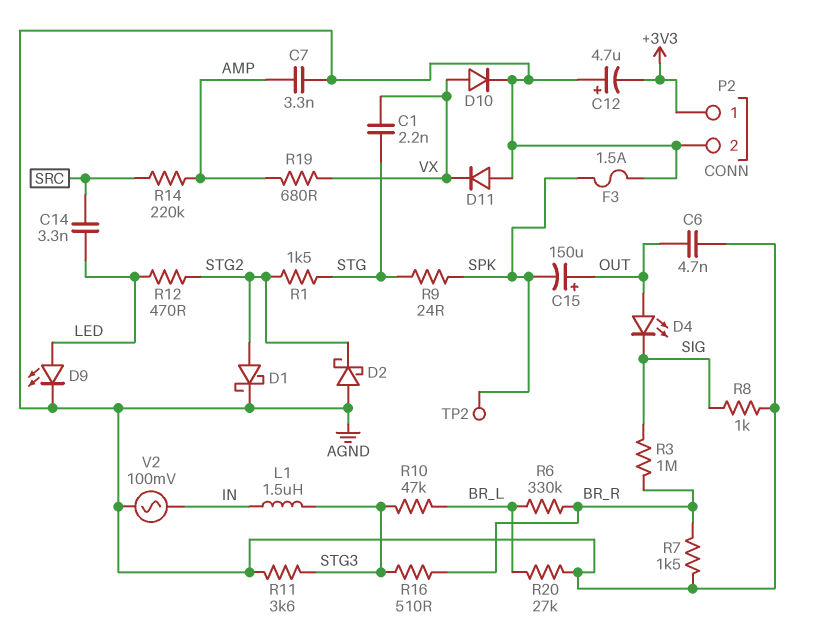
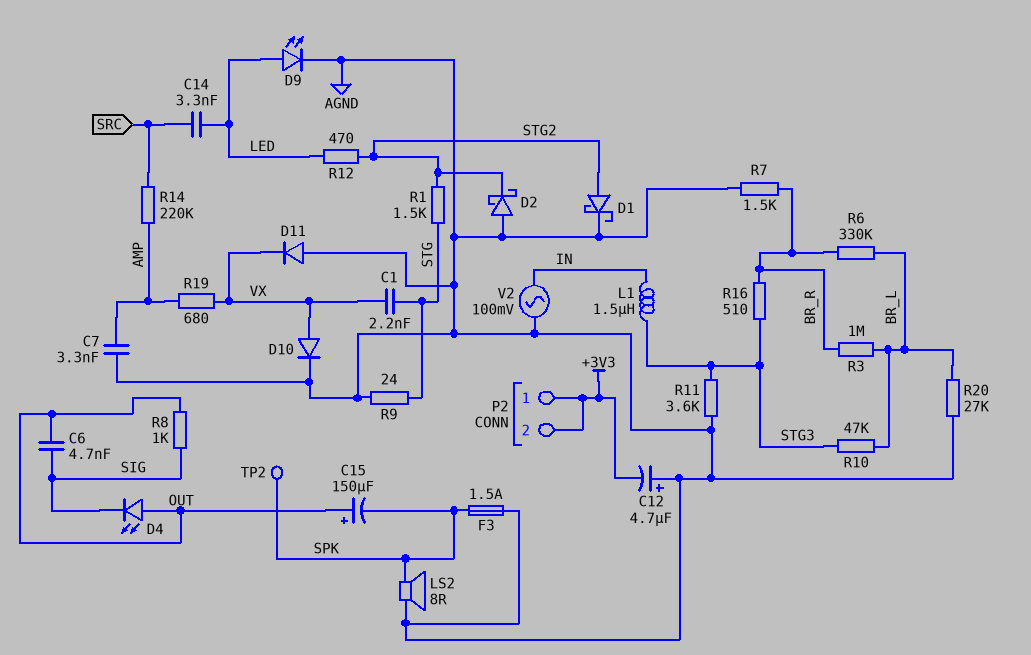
C6: 4.7nF (AGND, OUT) -> 4.7nF (OUT, SIG)
LS2: none -> speaker 8R (AGND, SPK)
P2 pin 2: AGND -> +3V3
R3: 1M (BR_R, SIG) -> 1M (BR_L, BR_R)
R8: 1k (AGND, SIG) -> 1k (OUT, SIG)
R9: 24 (SPK, STG) -> 24 (AGND, STG)

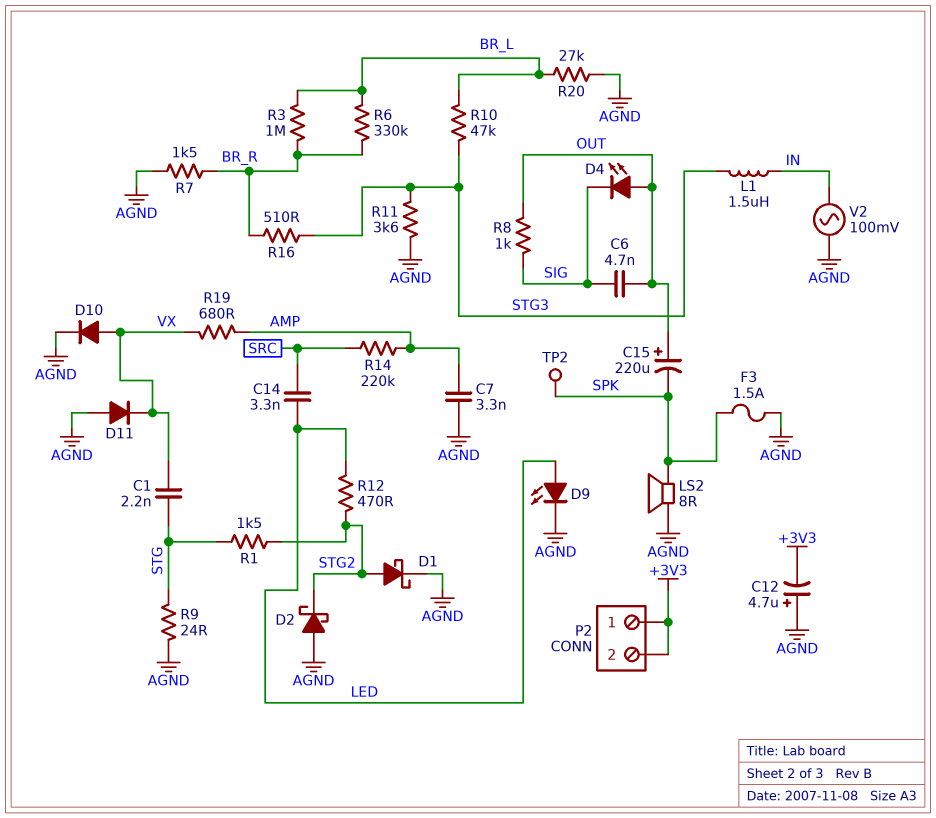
C15: 150uF (plus OUT, minus SPK) -> 220uF (plus OUT, minus SPK)

